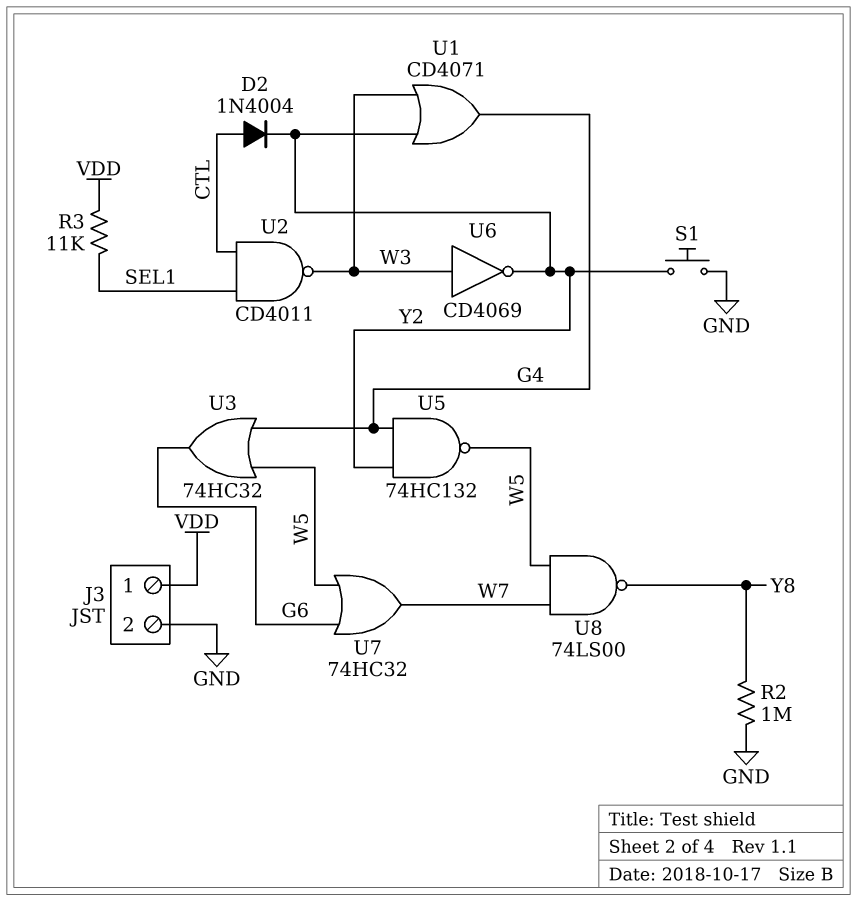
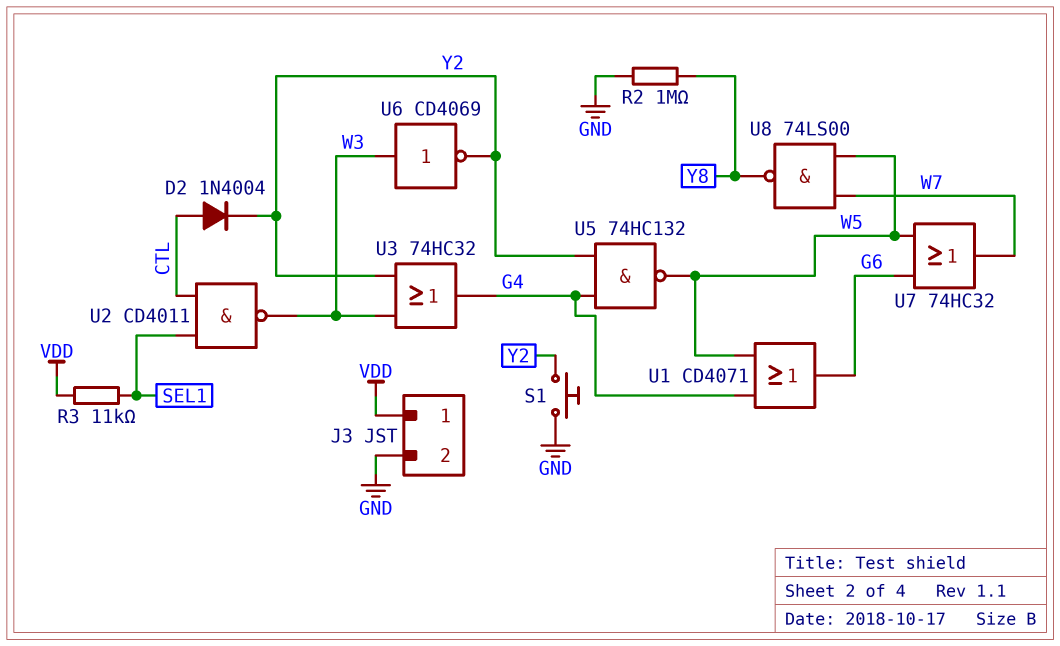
U1: OR CD4071 (in W3, in Y2, out G4) -> OR CD4071 (in G4, in W5, out G6)
U3: OR 74HC32 (in G4, in W5, out G6) -> OR 74HC32 (in W3, in Y2, out G4)

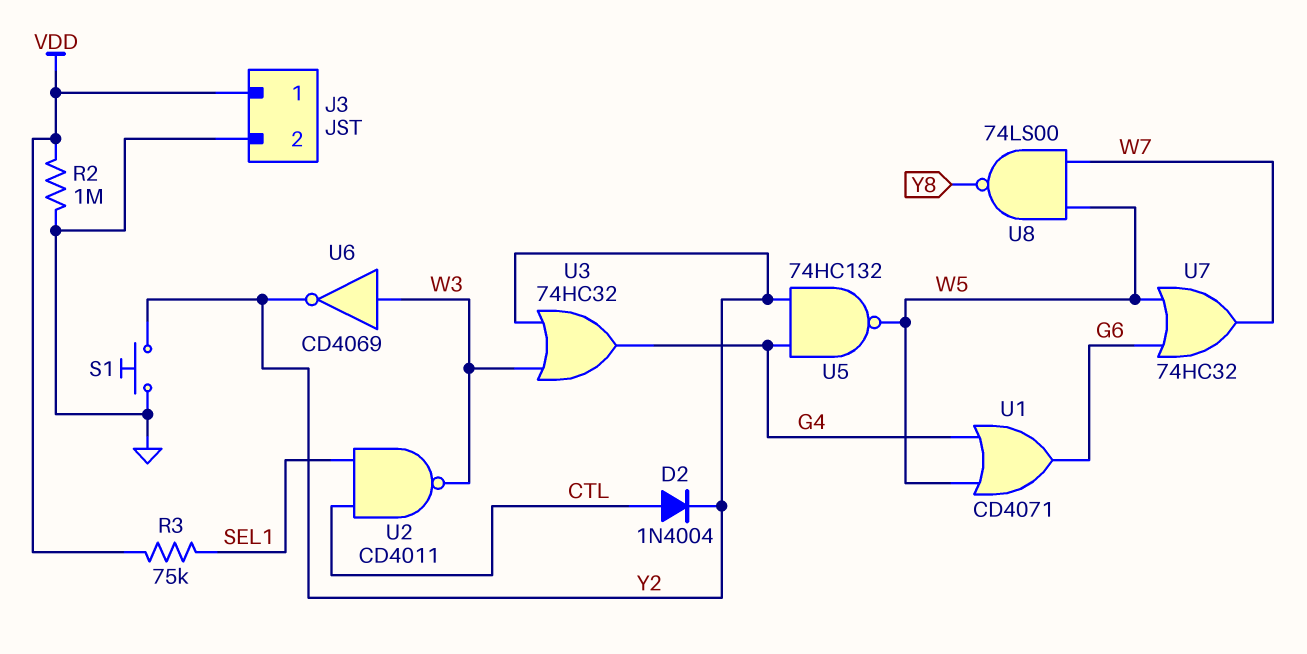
R2: 1M (GND, Y8) -> 1M (GND, VDD)
R3: 11k (SEL1, VDD) -> 75k (SEL1, VDD)

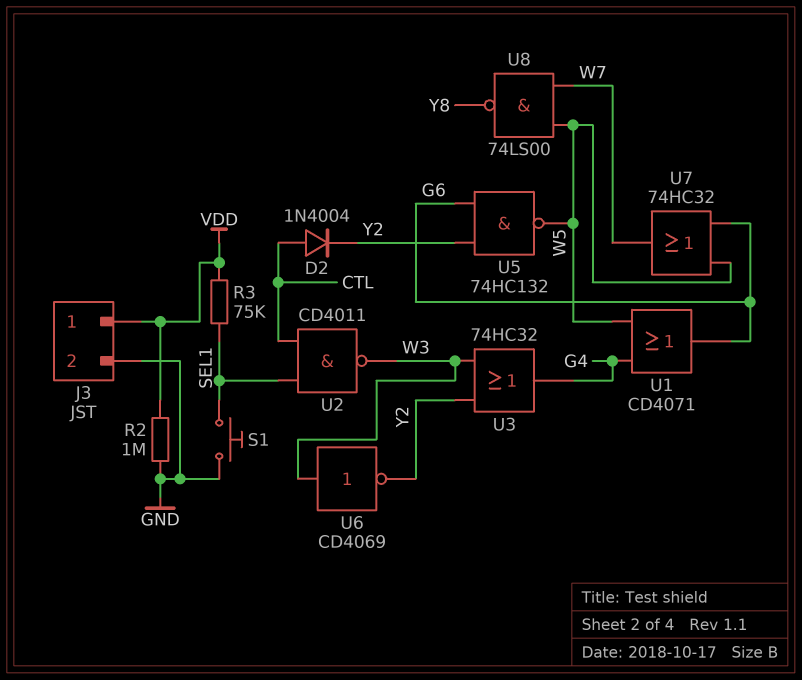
S1: button (GND, Y2) -> button (GND, SEL1)
U5: NAND 74HC132 (in G4, in Y2, out W5) -> NAND 74HC132 (in G6, in Y2, out W5)

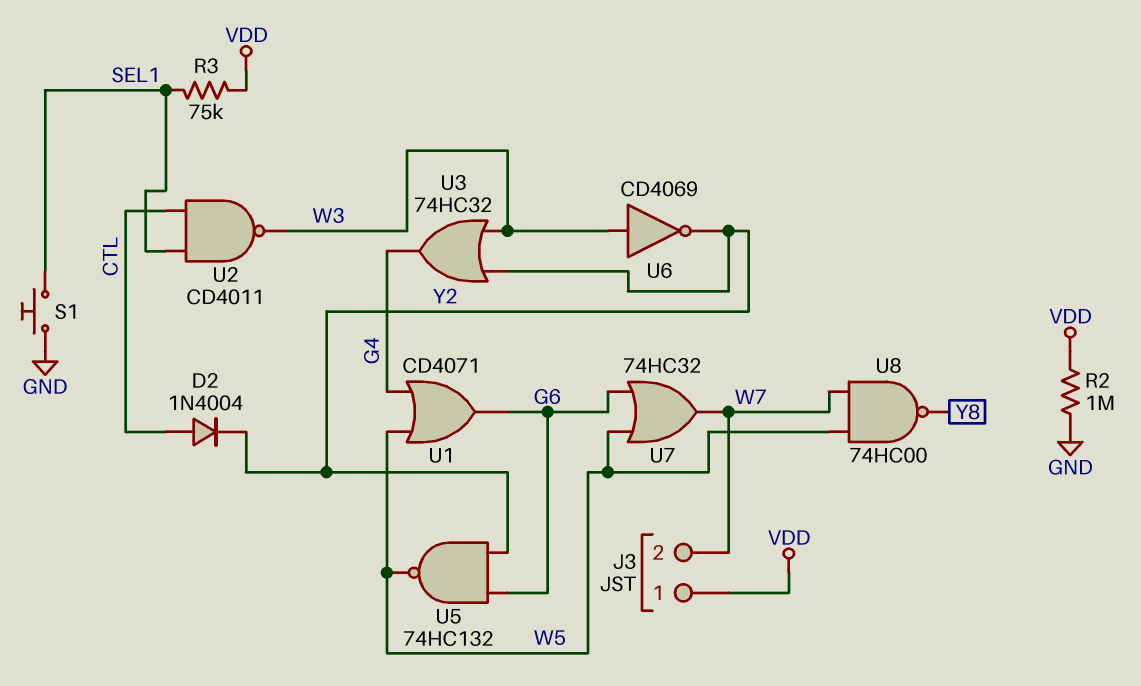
J3 pin 2: GND -> W7
U8: NAND 74LS00 (in W5, in W7, out Y8) -> NAND 74HC00 (in W5, in W7, out Y8)

